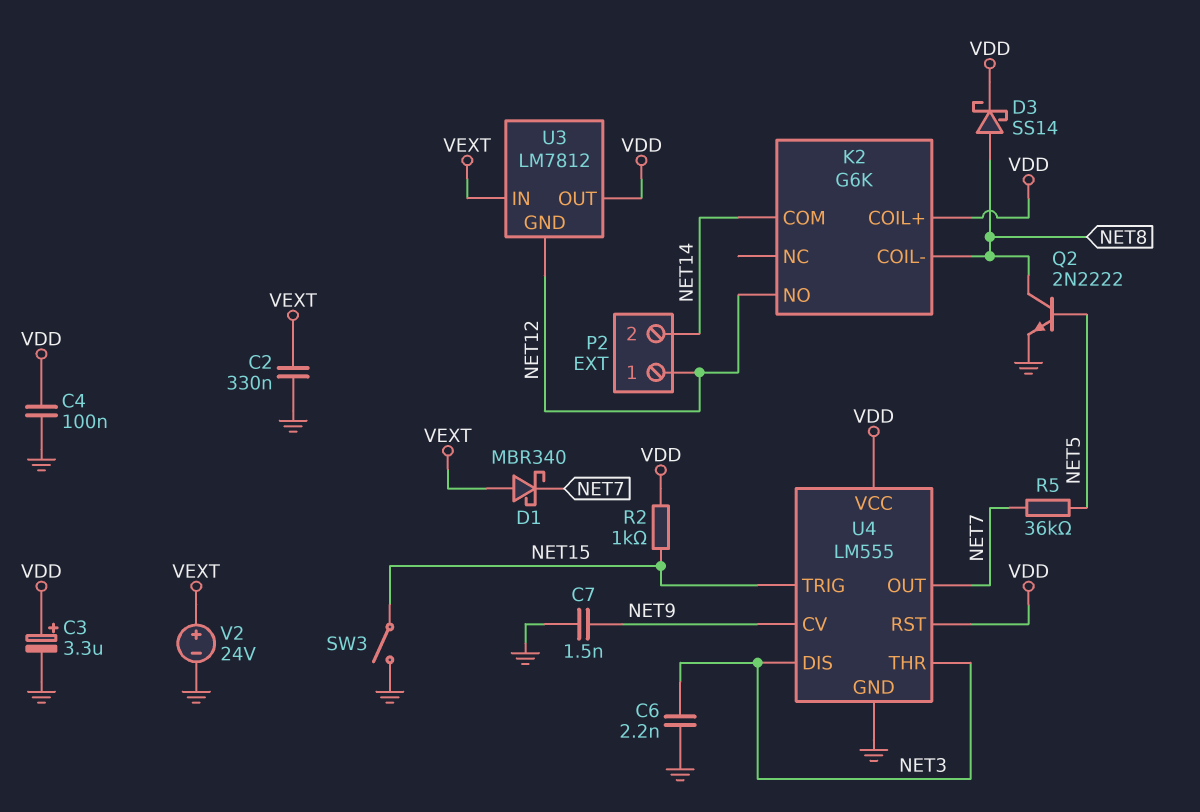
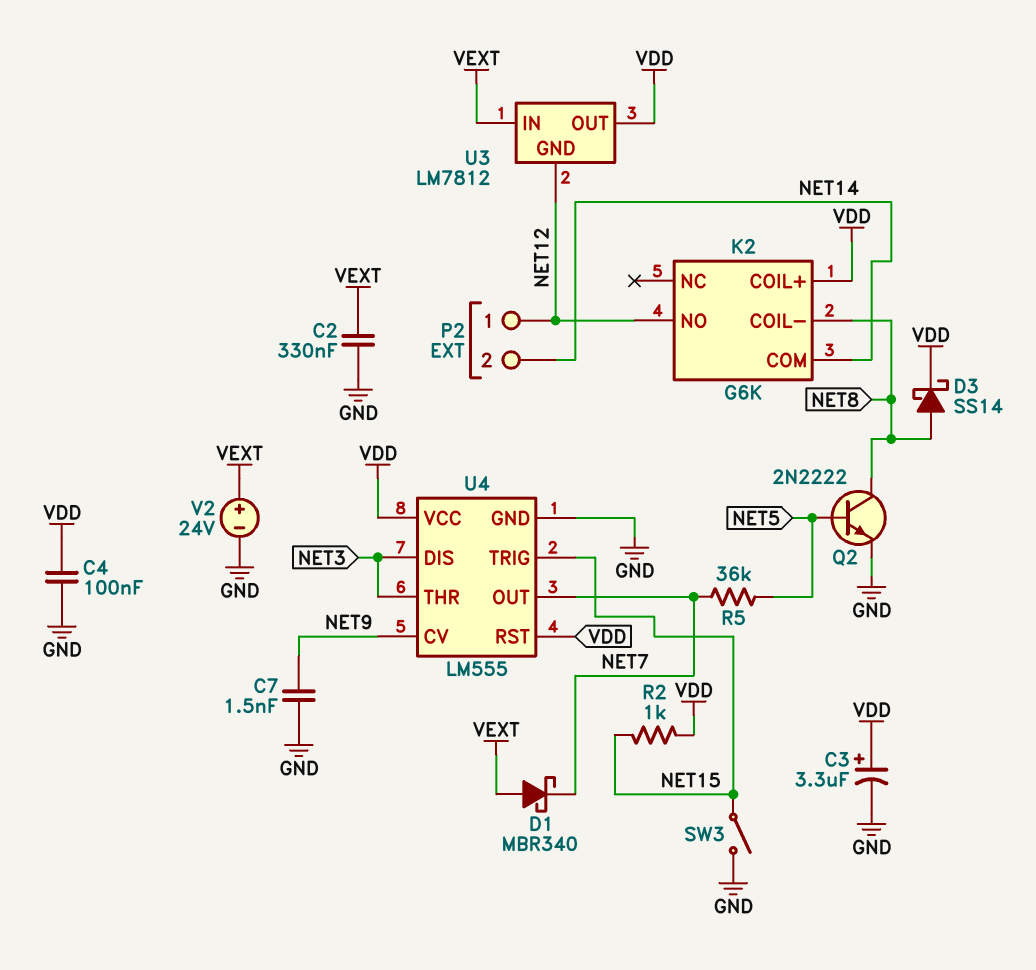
C6: 2.2nF (GND, NET3) -> none

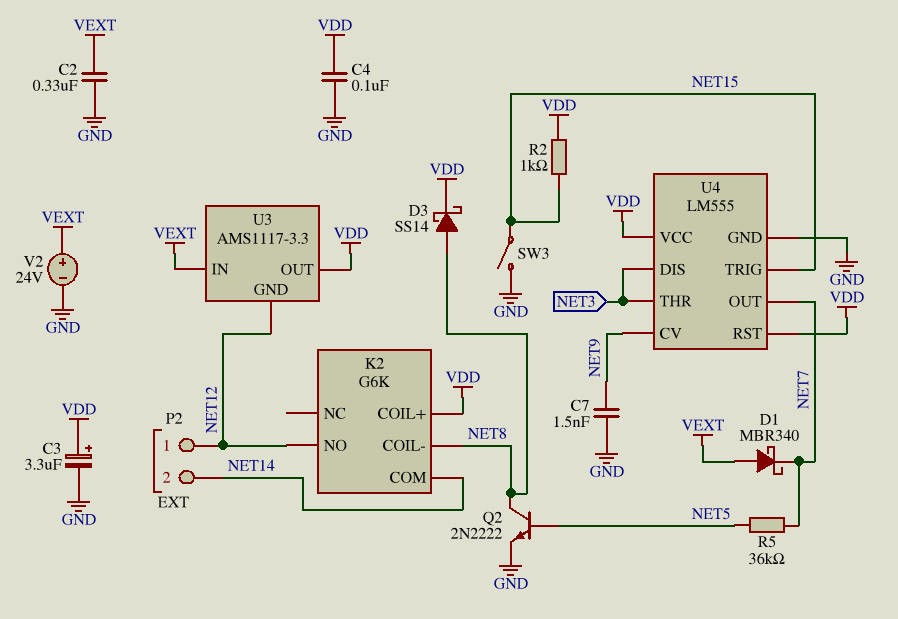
U3: LM7812 -> AMS1117-3.3

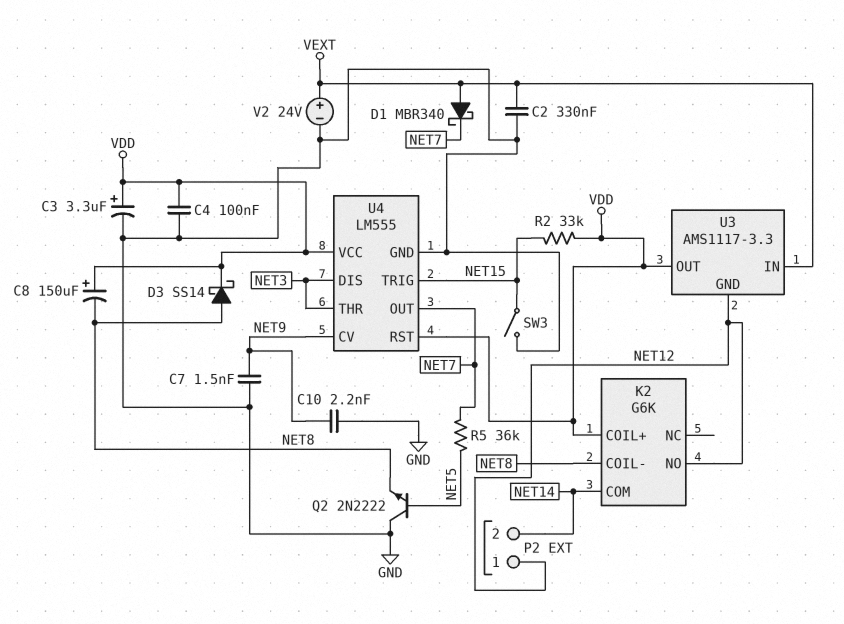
C8: none -> 150uF (plus VDD, minus NET8)
C10: none -> 2.2nF (GND, NET9)
Q2: NPN 2N2222 (B NET5, C NET8, E GND) -> NPN 2N2222 (B NET5, C GND, E NET8)
R2: 1k (NET15, VDD) -> 33k (NET15, VDD)

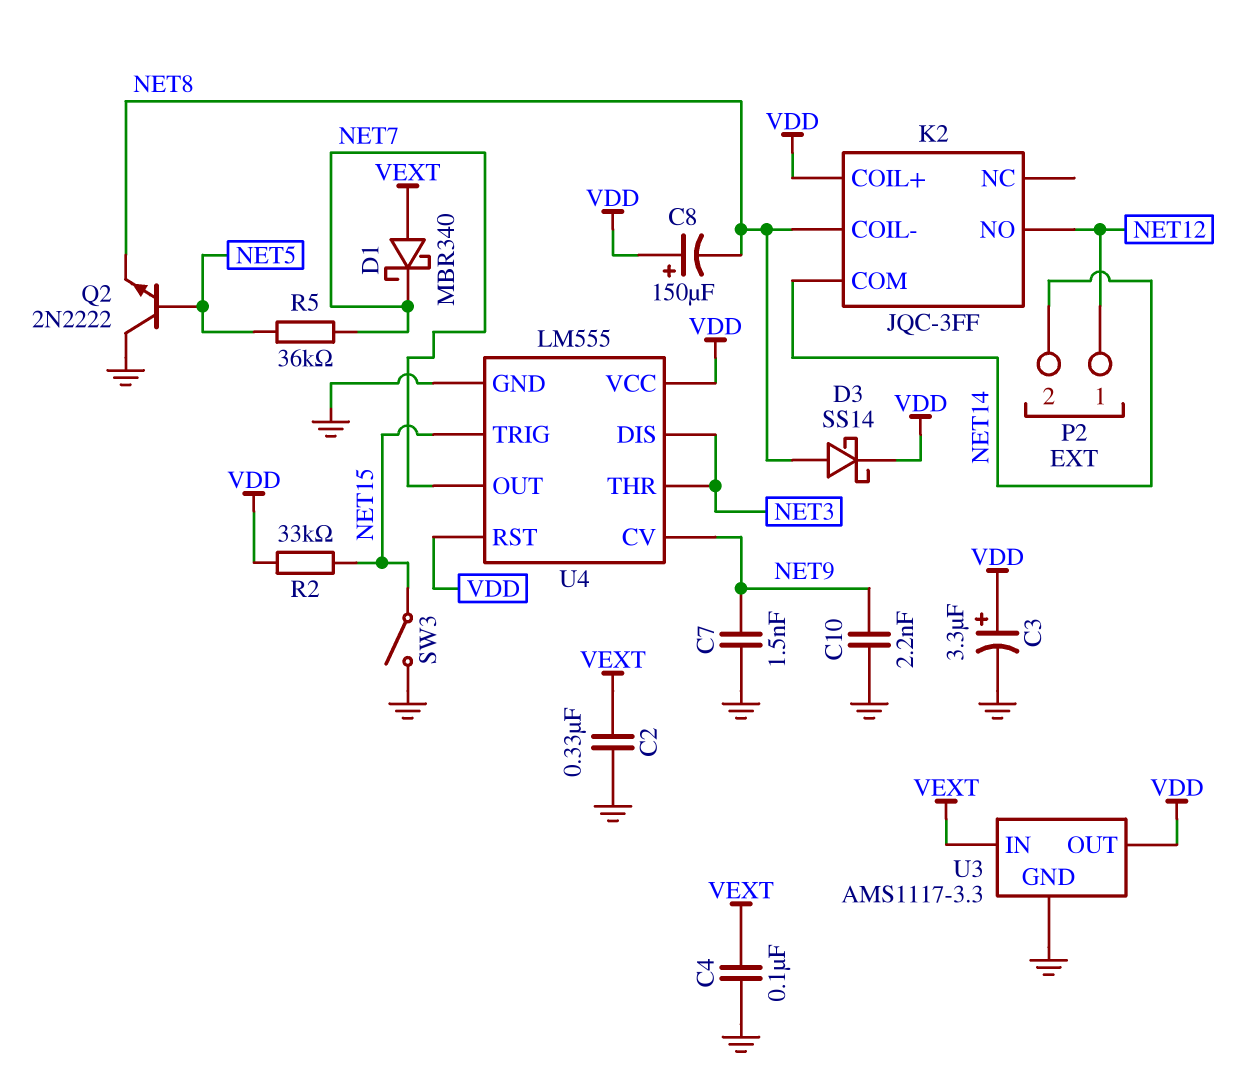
C4: 100nF (GND, VDD) -> 100nF (GND, VEXT)
K2: G6K -> JQC-3FF
U3 pin GND: NET12 -> GND
V2: 24V (plus VEXT, minus GND) -> none

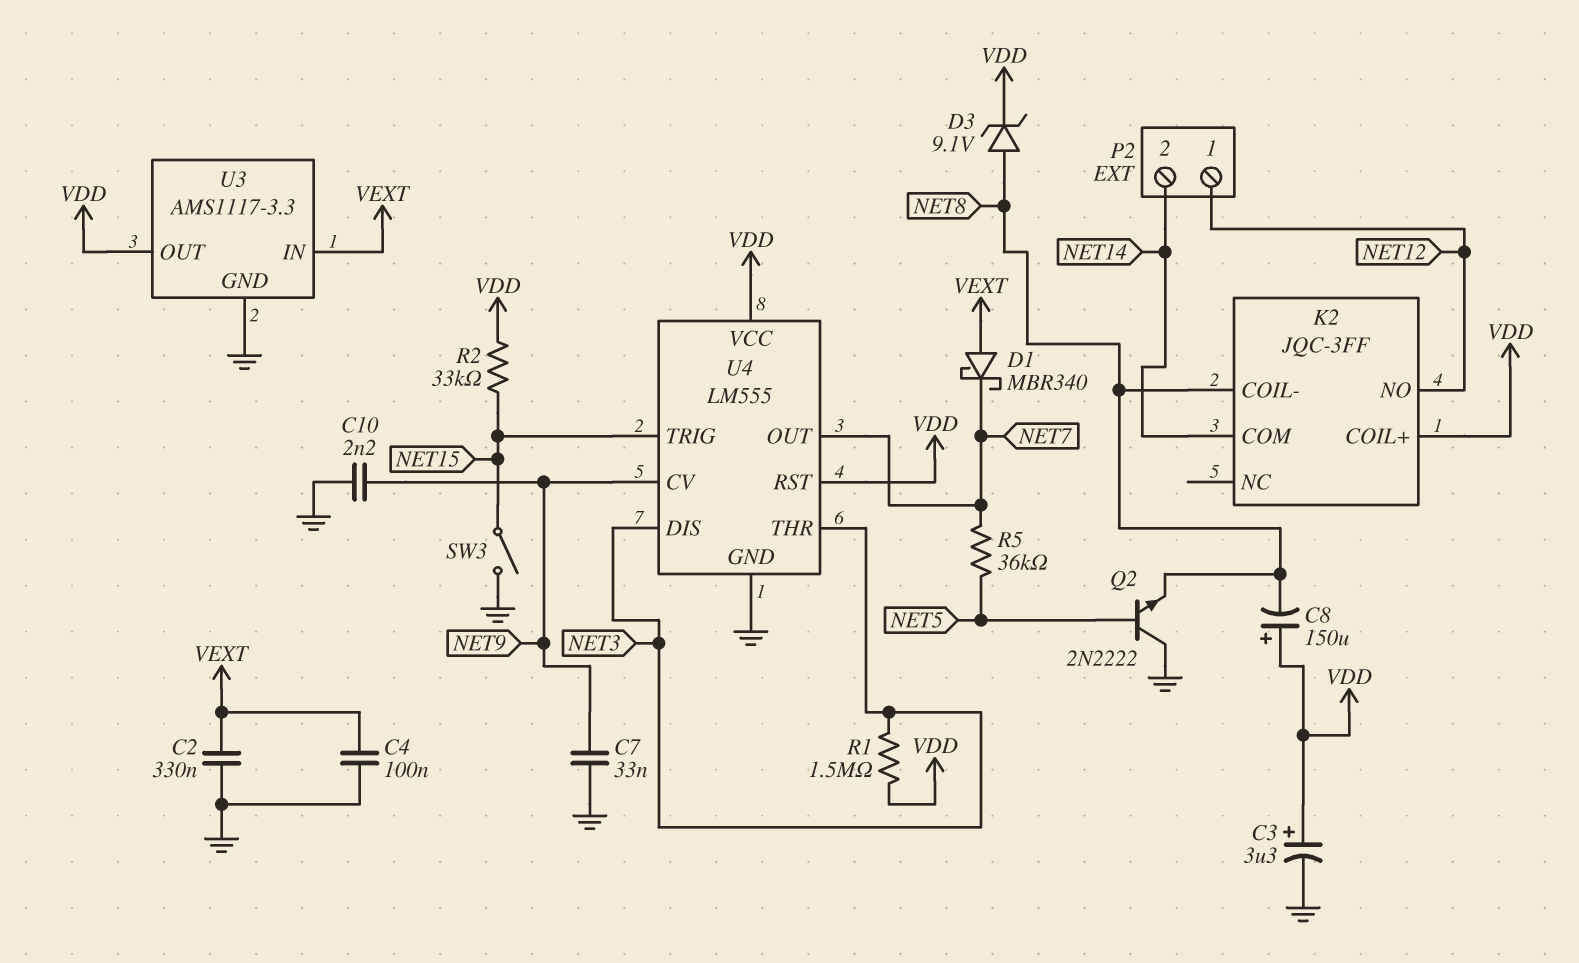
C7: 1.5nF (GND, NET9) -> 33nF (GND, NET9)
D3: schottky SS14 (A NET8, K VDD) -> zener 9.1V (A NET8, K VDD)
R1: none -> 1.5M (NET3, VDD)

